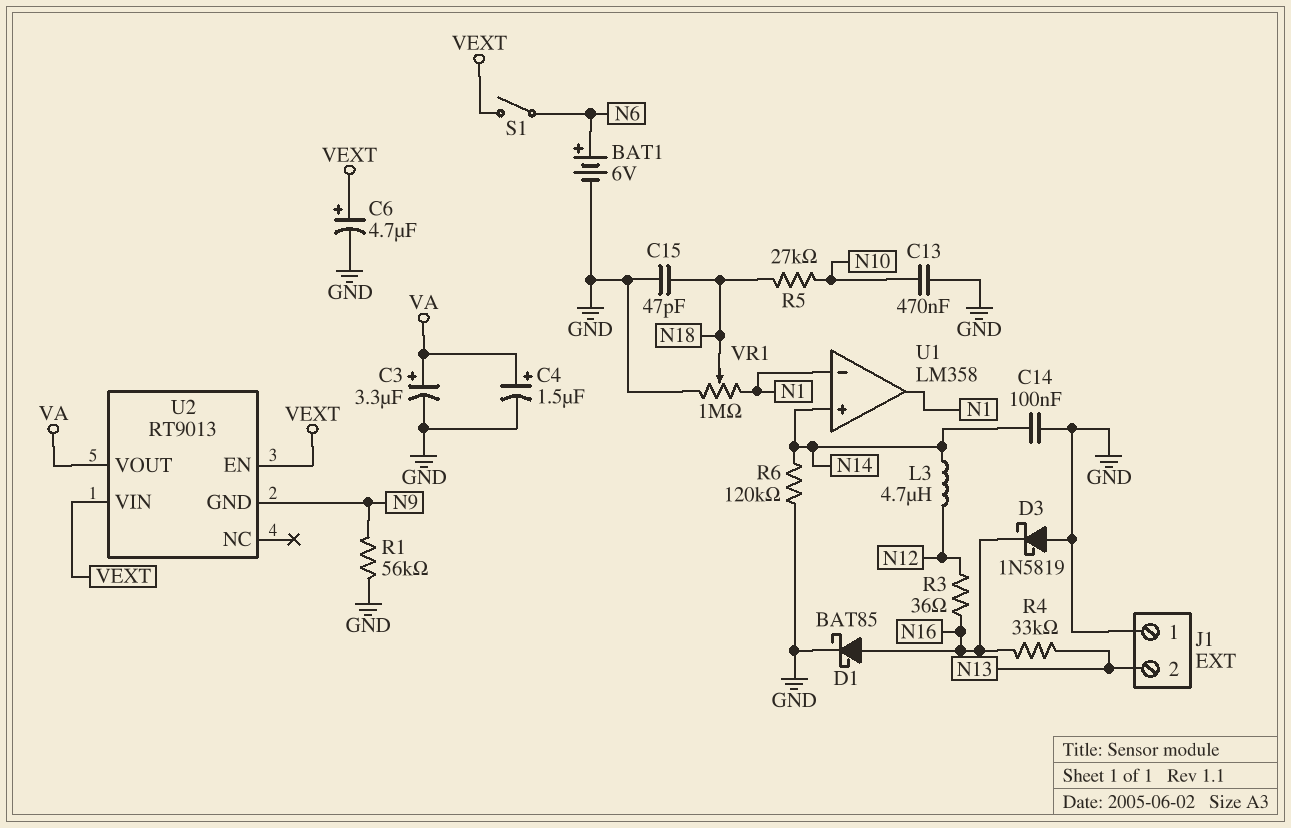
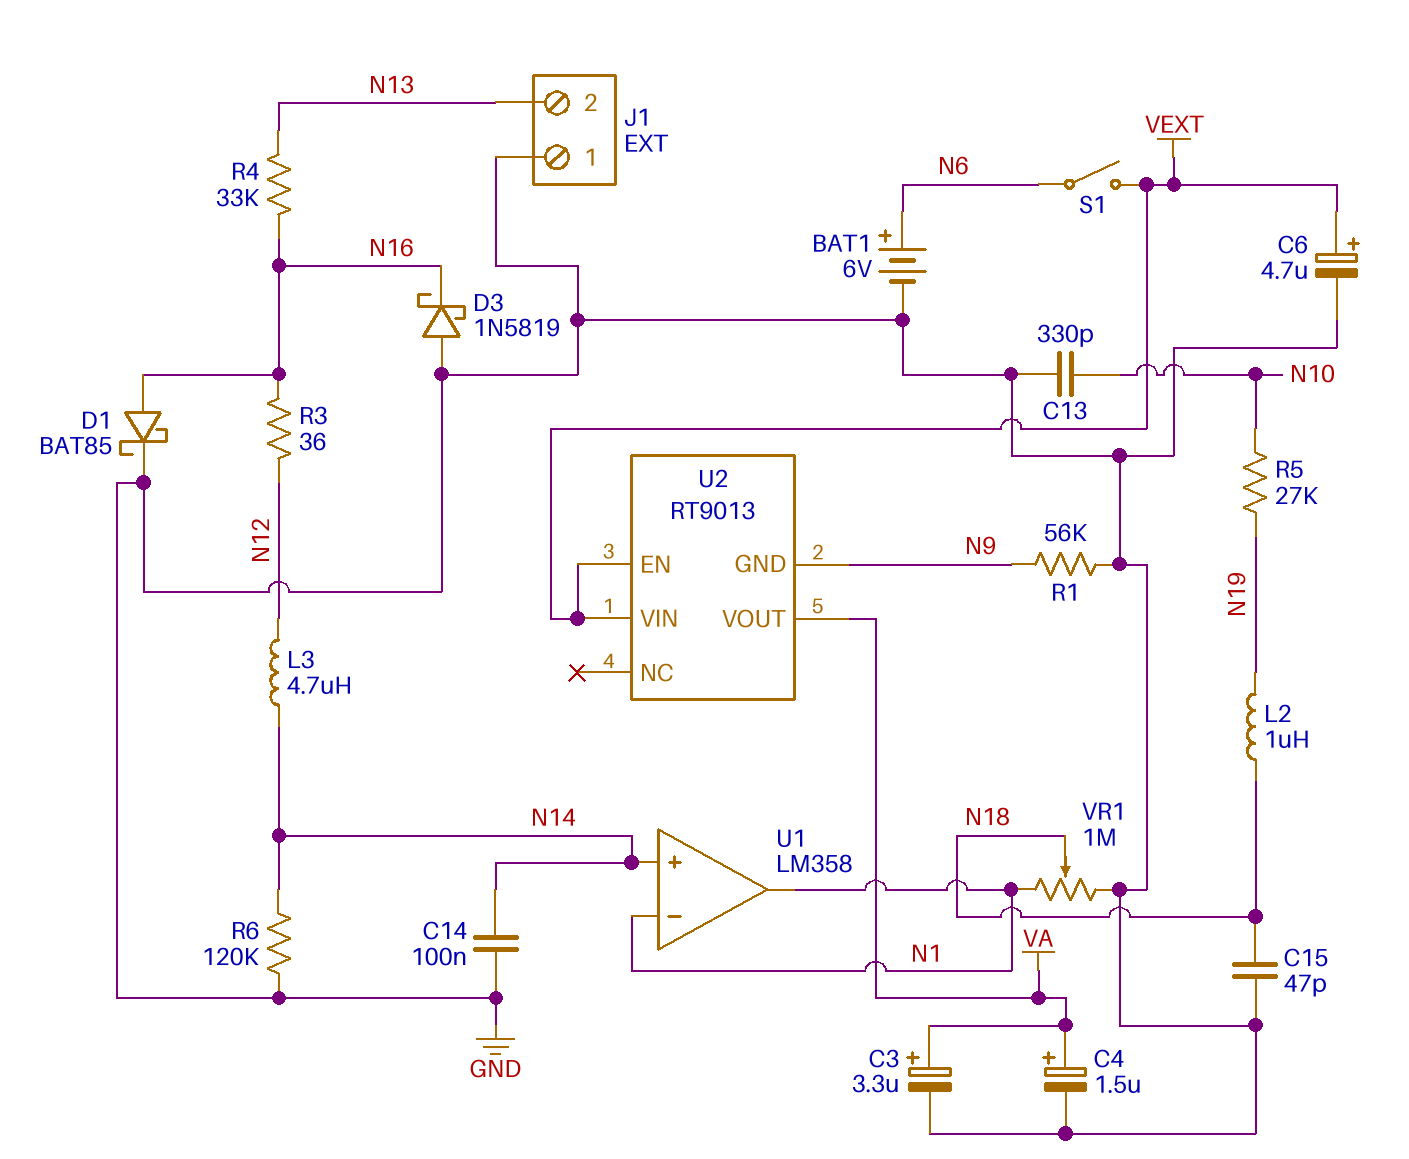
C13: 470nF (GND, N10) -> 330pF (GND, N10)
L2: none -> 1uH (N18, N19)
R5: 27k (N10, N18) -> 27k (N10, N19)

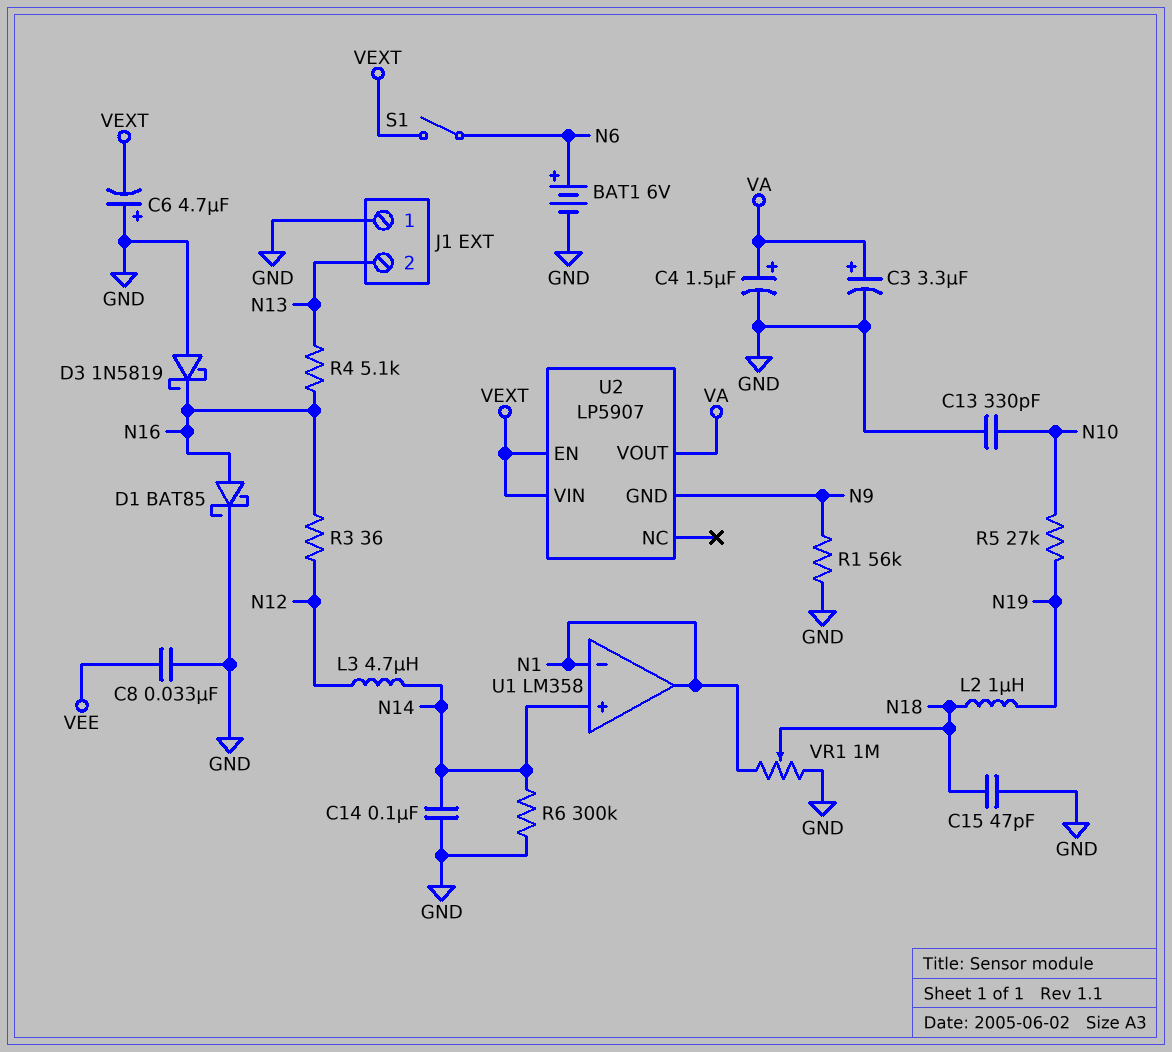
C6: 4.7uF (plus VEXT, minus GND) -> 4.7uF (plus GND, minus VEXT)
C8: none -> 33nF (GND, VEE)
R4: 33k (N13, N16) -> 5.1k (N13, N16)
R6: 120k (GND, N14) -> 300k (GND, N14)
U2: RT9013 -> LP5907

